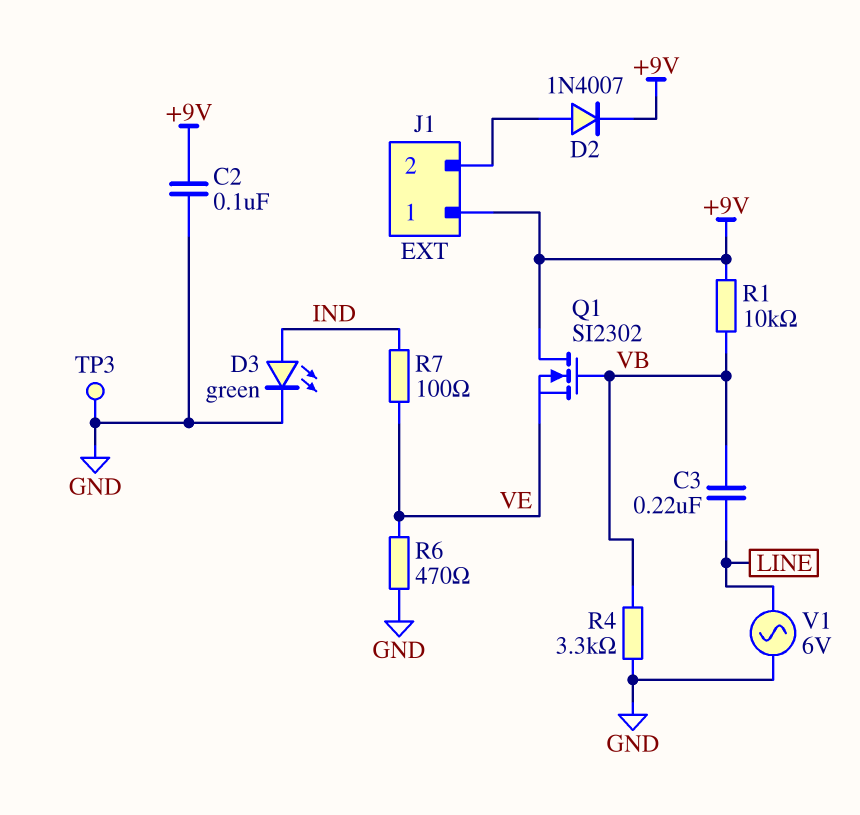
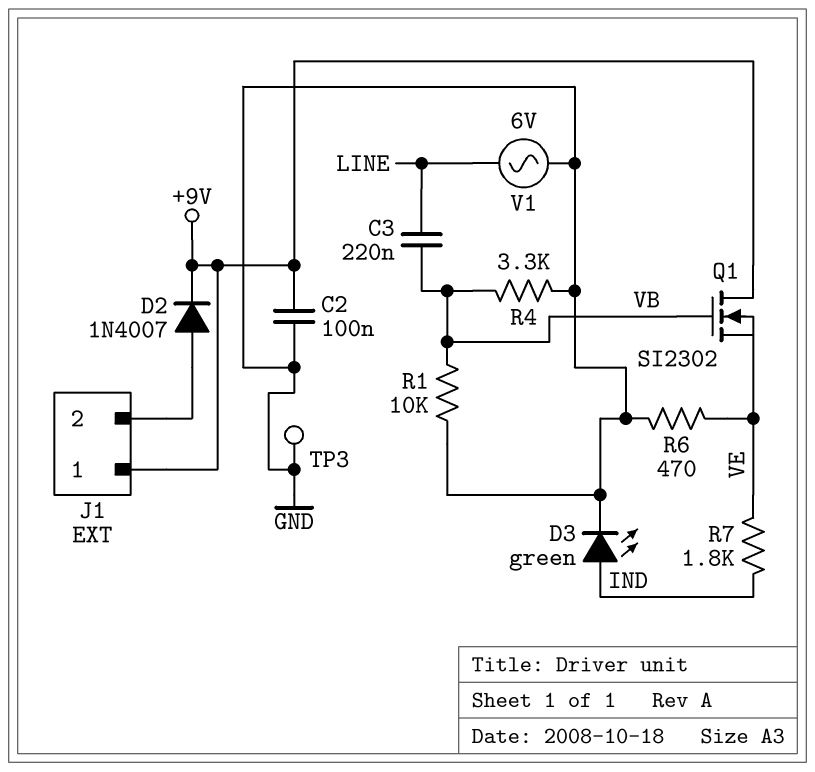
R1: 10k (+9V, VB) -> 10k (GND, VB)
R7: 100 (IND, VE) -> 1.8k (IND, VE)

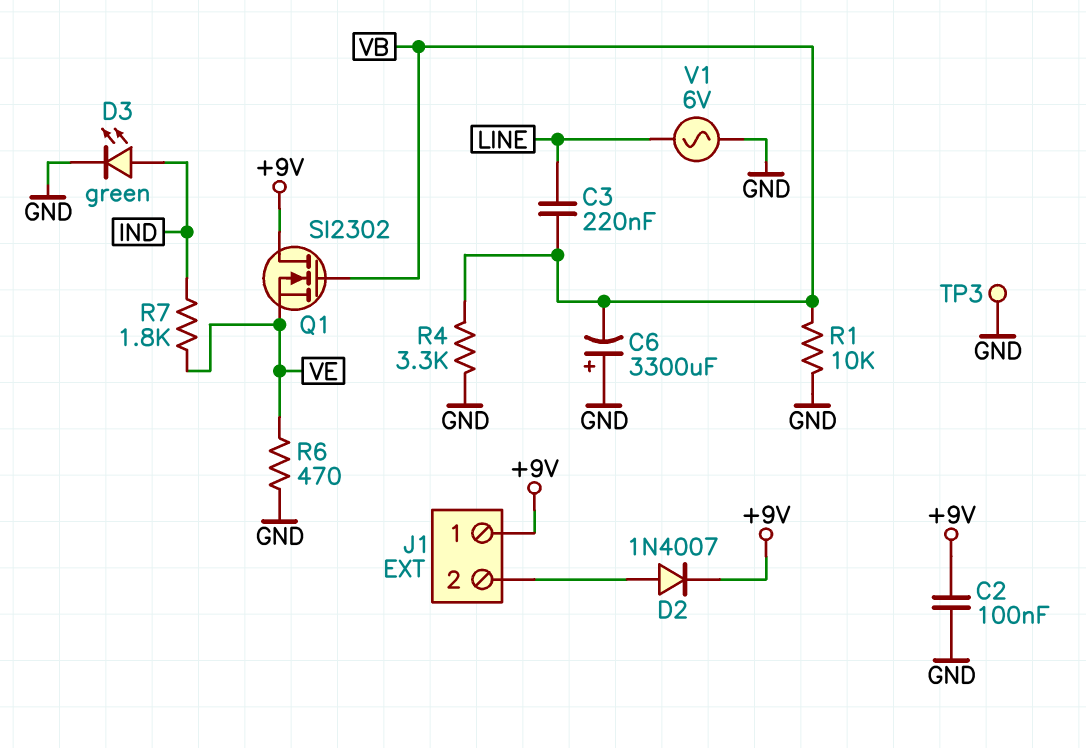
C6: none -> 3300uF (plus GND, minus VB)

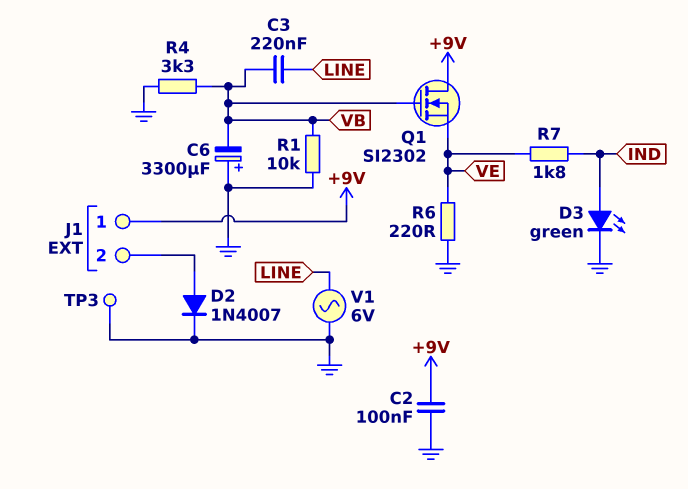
D2: diode 1N4007 (A J1/2, K +9V) -> diode 1N4007 (A J1/2, K GND)
R6: 470 (GND, VE) -> 220 (GND, VE)

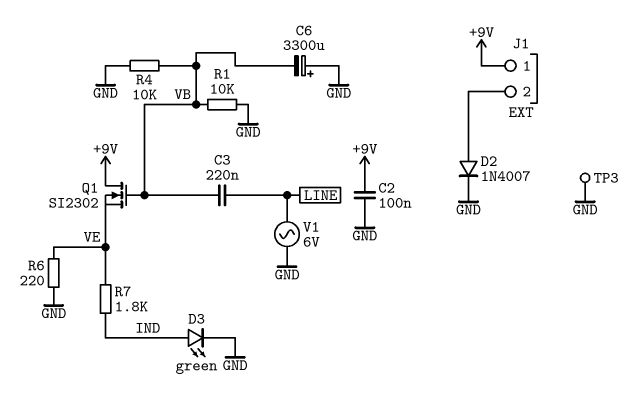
R4: 3.3k (GND, VB) -> 10k (GND, VB)

